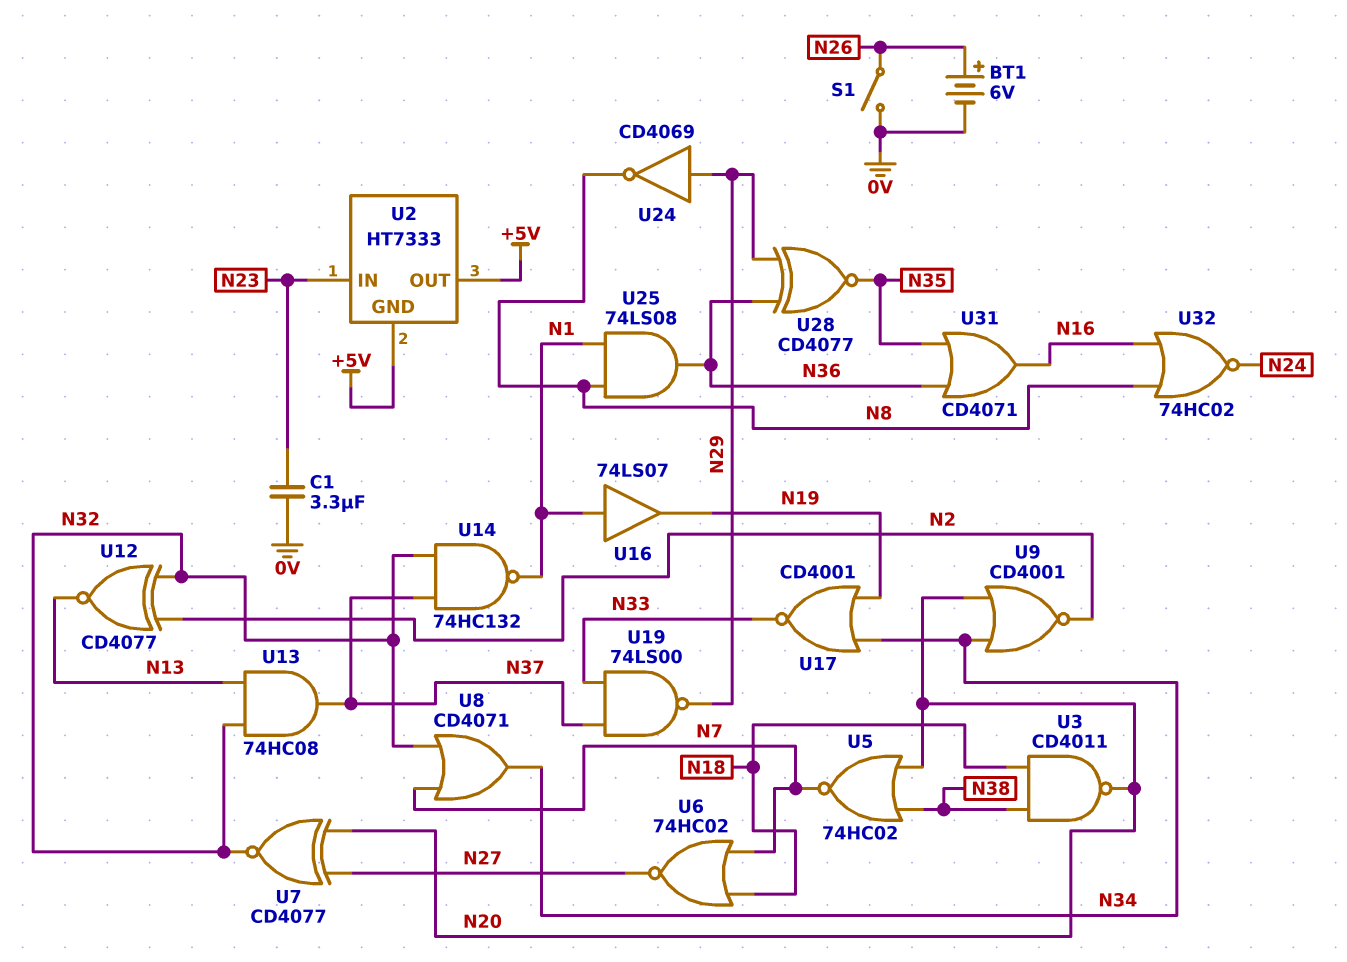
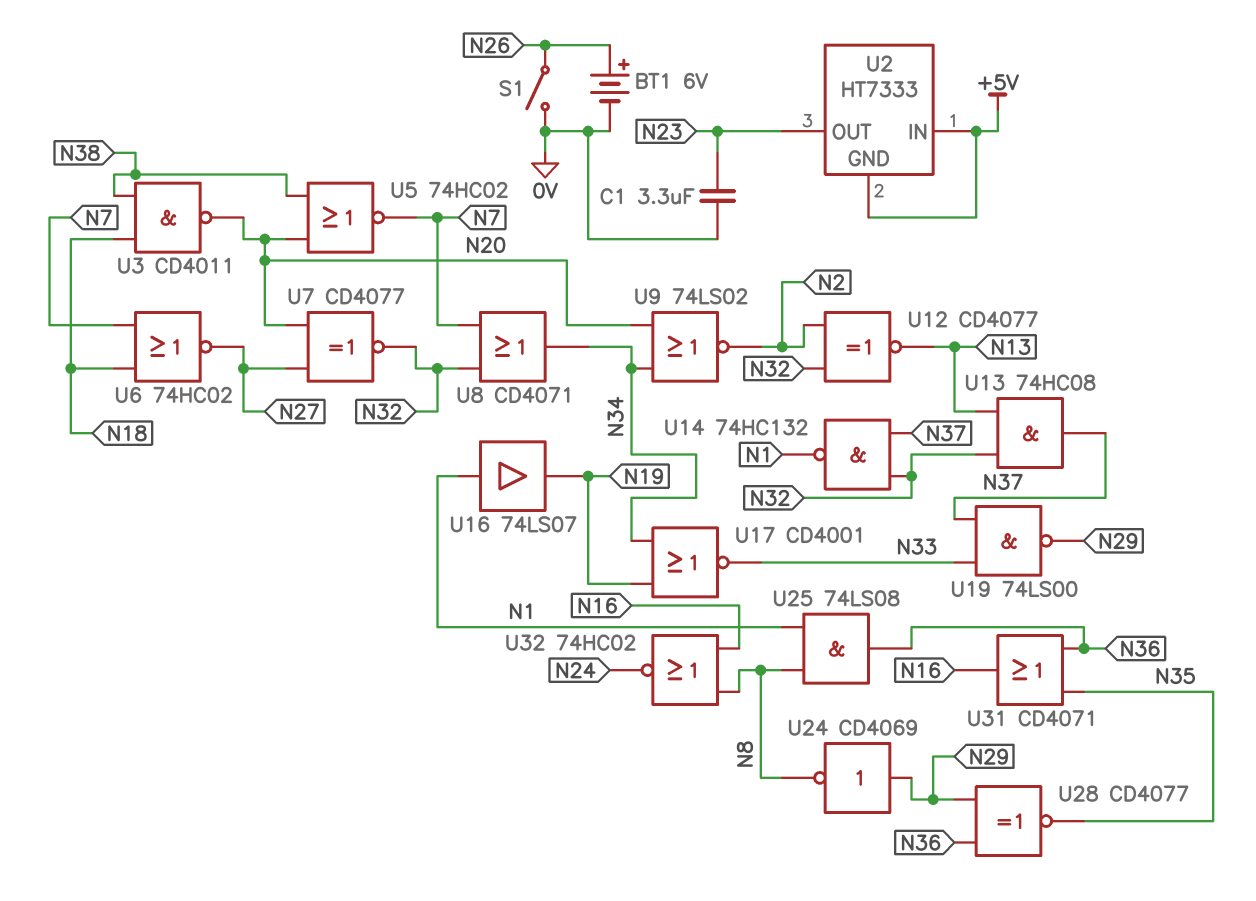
U2 pin IN: N23 -> +5V
U2 pin OUT: +5V -> N23
U9: NOR CD4001 (in N20, in N34, out N2) -> NOR 74LS02 (in N20, in N34, out N2)

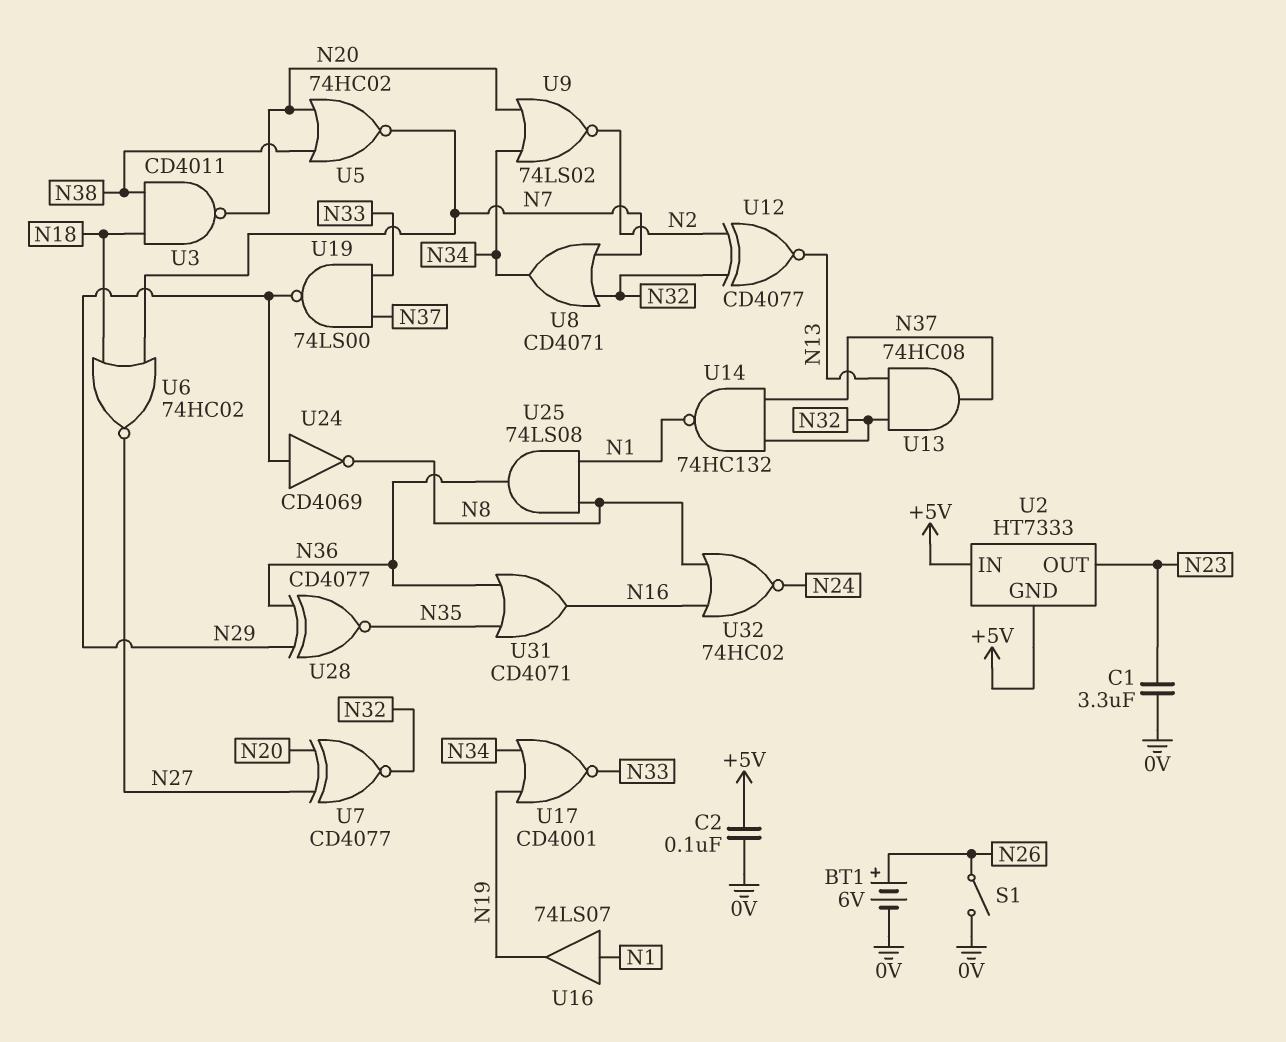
C2: none -> 100nF (+5V, 0V)

